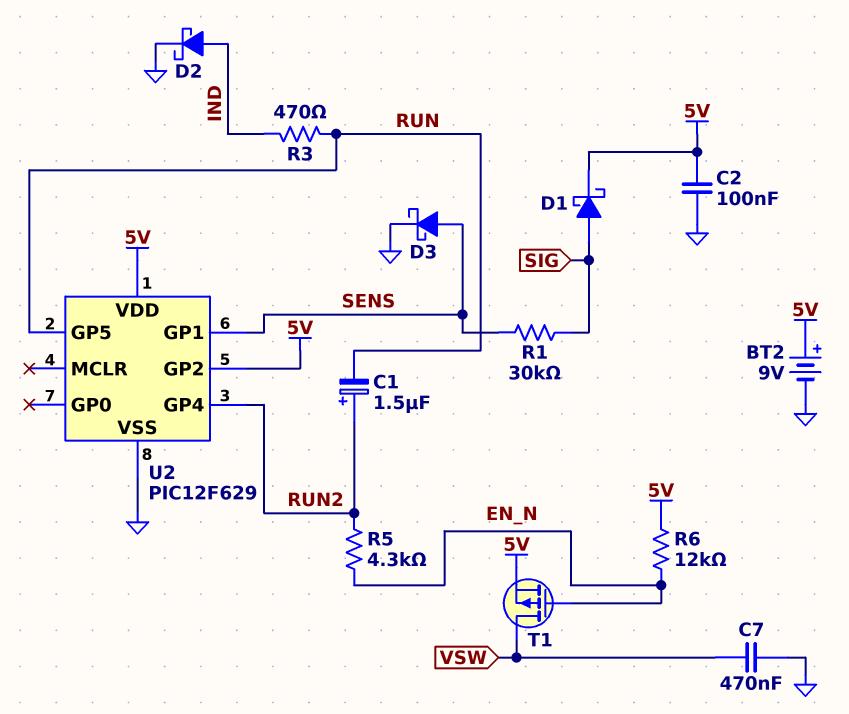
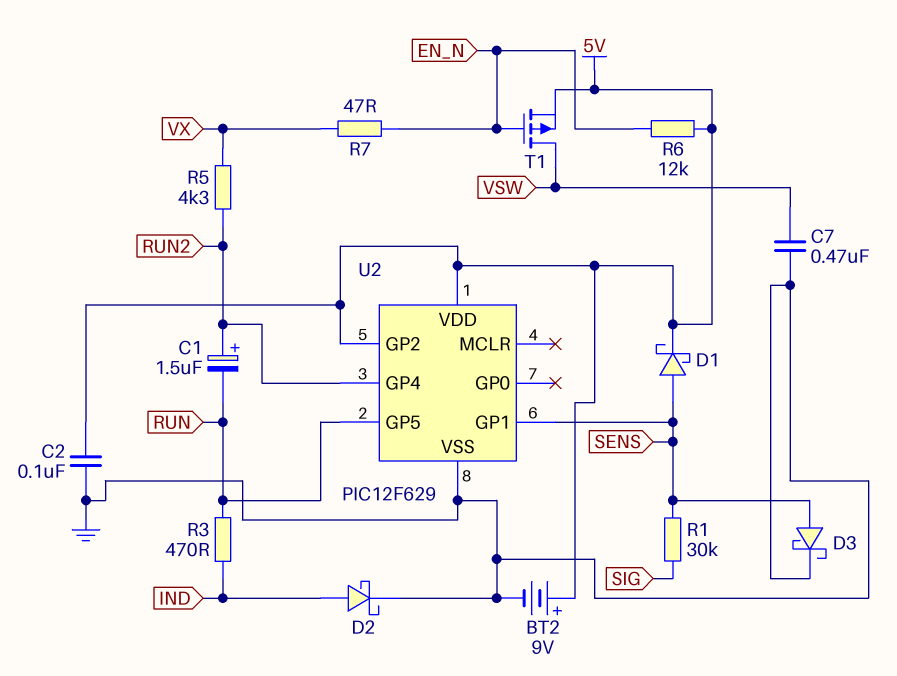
D1: schottky (A SIG, K 5V) -> schottky (A SENS, K 5V)
R5: 4.3k (EN_N, RUN2) -> 4.3k (RUN2, VX)
R7: none -> 47 (EN_N, VX)

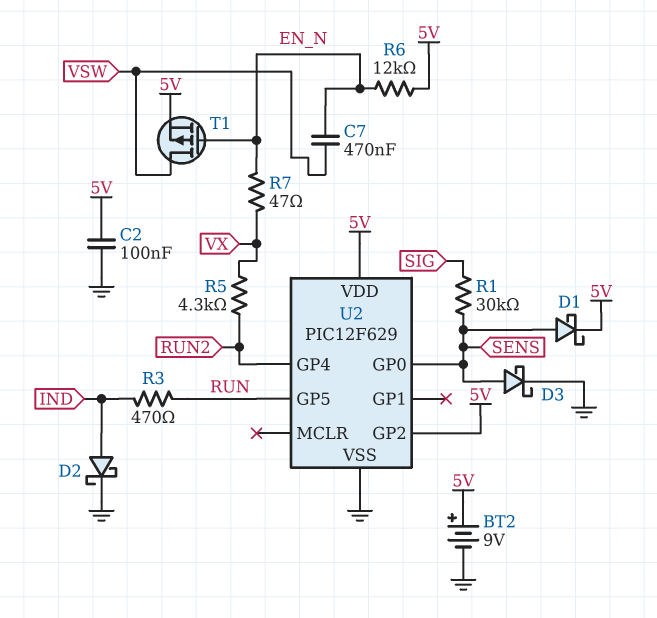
C1: 1.5uF (plus RUN2, minus RUN) -> none
C7: 470nF (GND, VSW) -> 470nF (EN_N, VSW)
U2 pin GP0: none -> SENS
U2 pin GP1: SENS -> none

